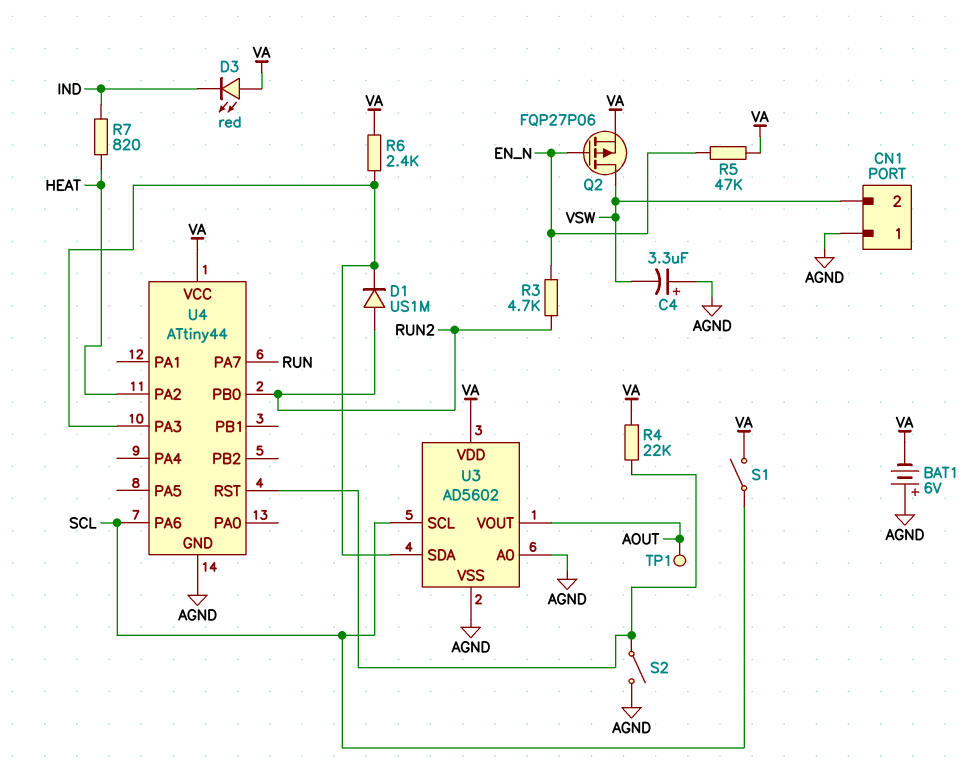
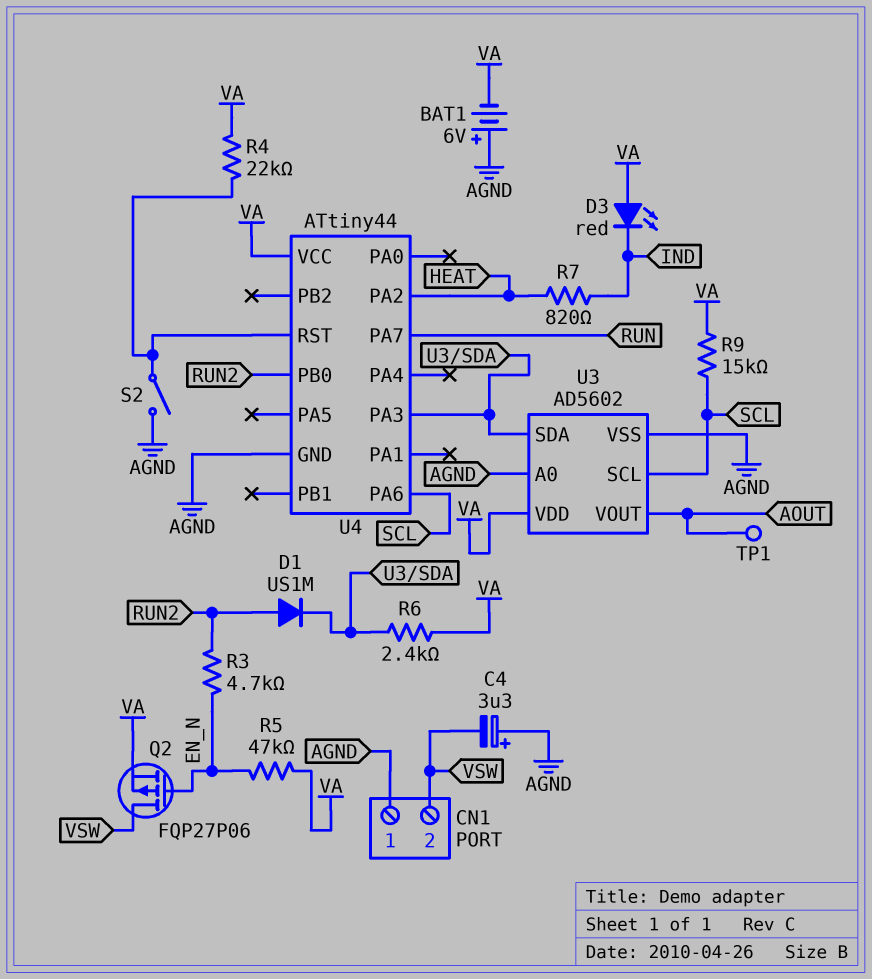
R9: none -> 15k (SCL, VA)
S1: switch (SCL, VA) -> none

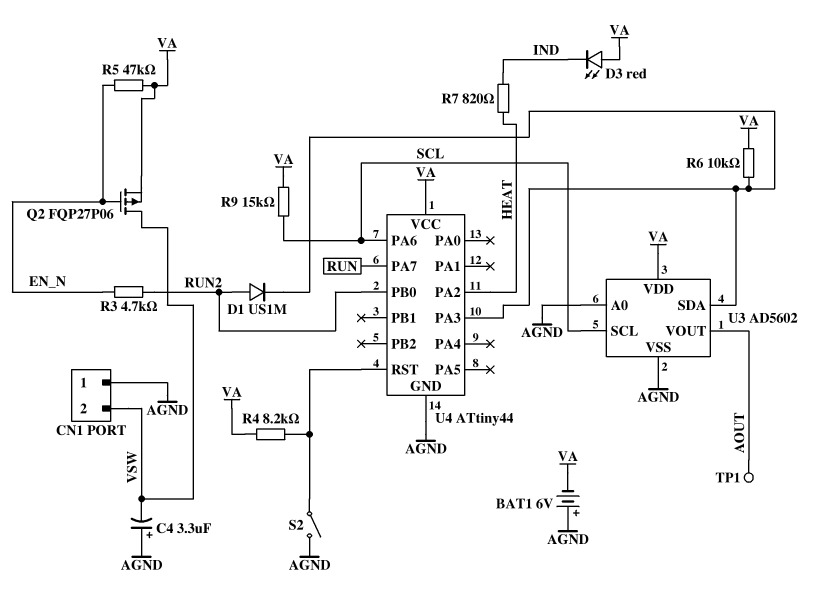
R4: 22k (U4/RST, VA) -> 8.2k (U4/RST, VA)
R6: 2.4k (U3/SDA, VA) -> 10k (U3/SDA, VA)

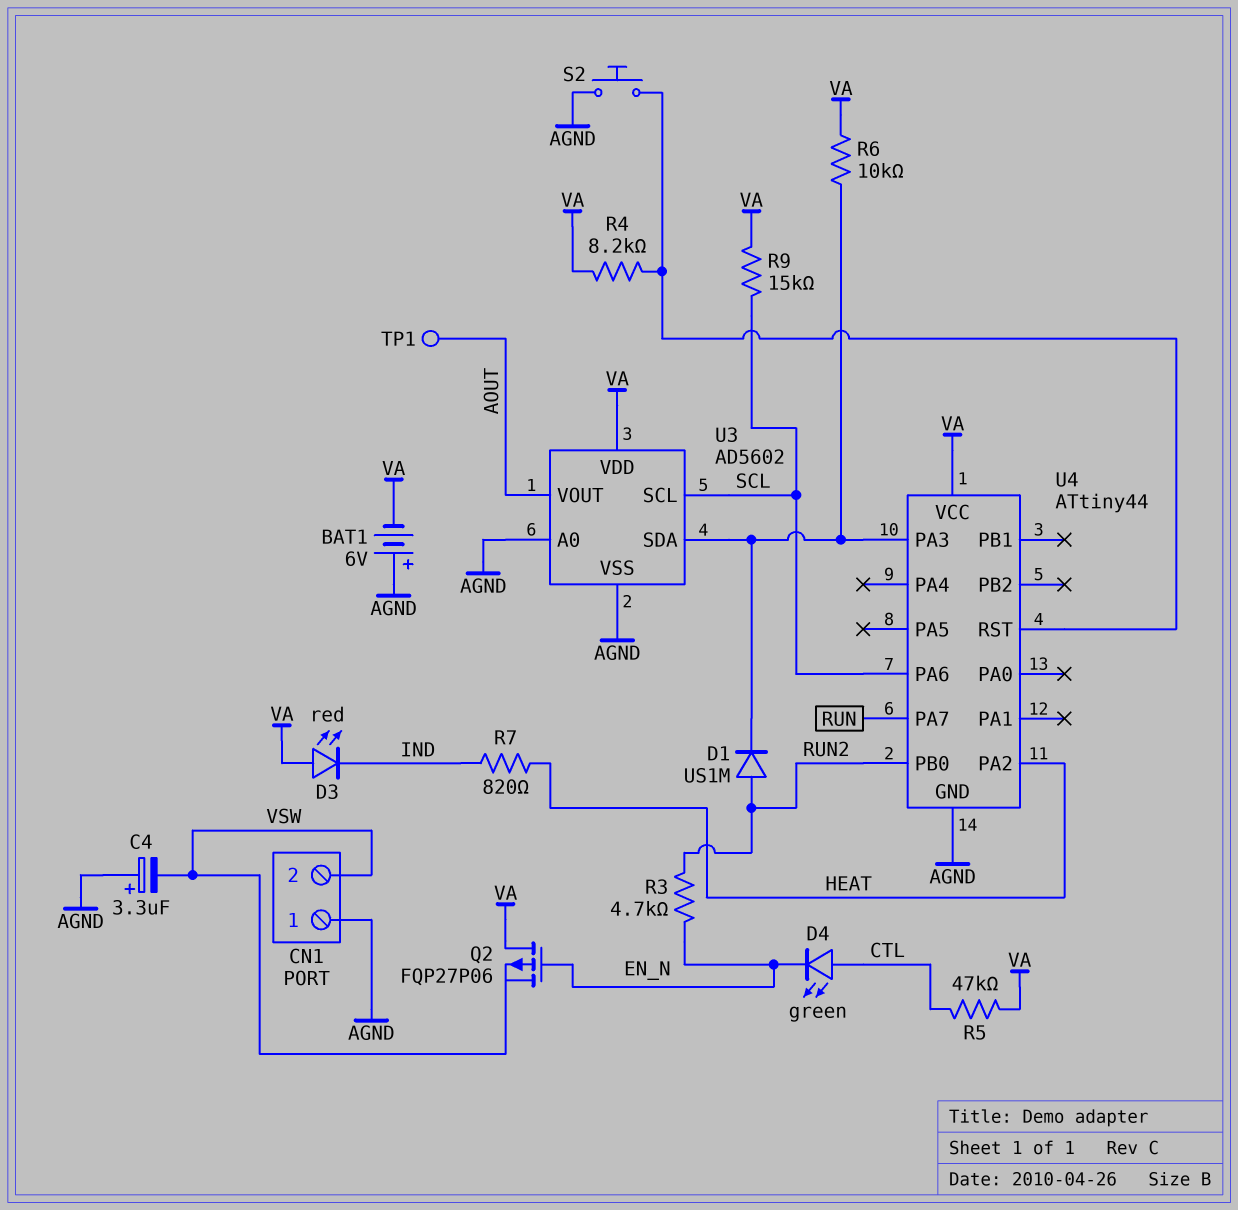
D4: none -> LED green (A CTL, K EN_N)
Q2: PMOS FQP27P06 (G EN_N, D VSW, S VA) -> PMOS FQP27P06 (G EN_N, D VA, S VSW)
R5: 47k (EN_N, VA) -> 47k (CTL, VA)
S2: switch (AGND, U4/RST) -> button (AGND, U4/RST)

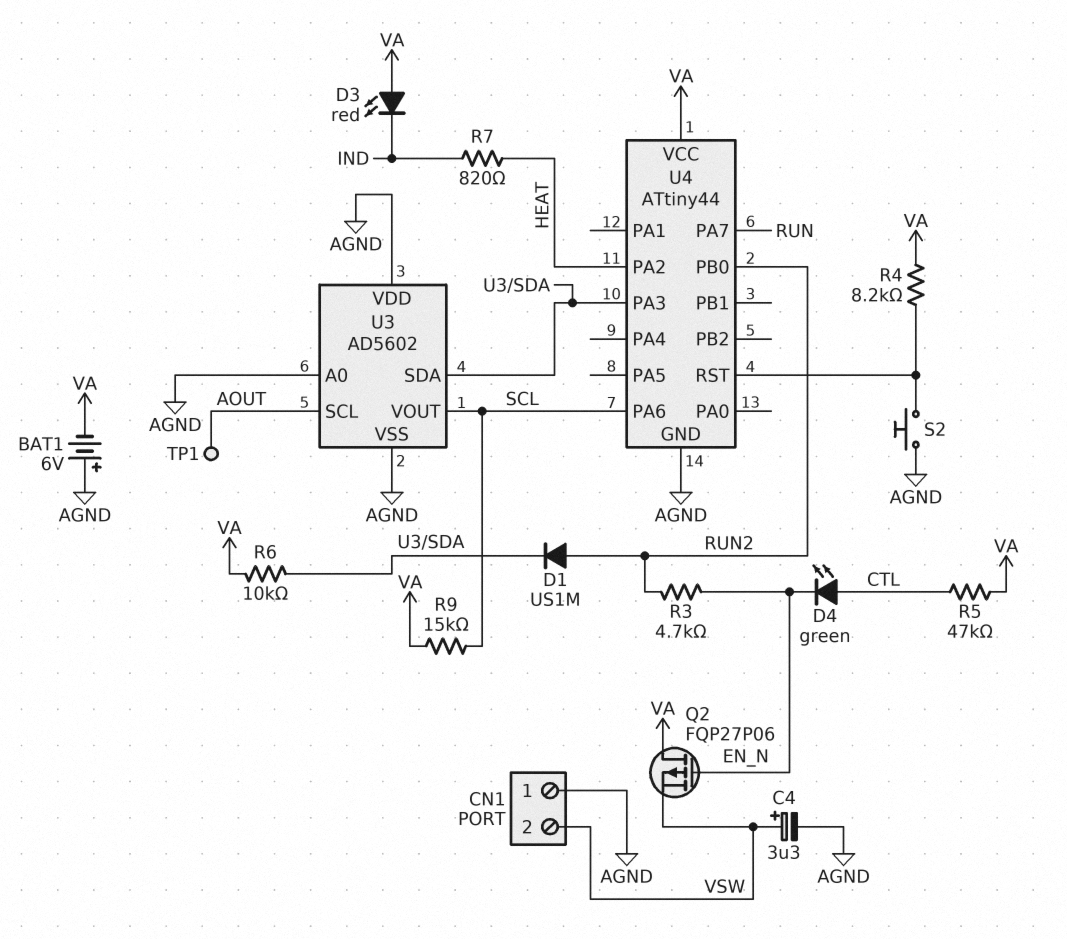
C4: 3.3uF (plus AGND, minus VSW) -> 3.3uF (plus VSW, minus AGND)
U3 pin SCL: SCL -> AOUT
U3 pin VDD: VA -> AGND
U3 pin VOUT: AOUT -> SCL

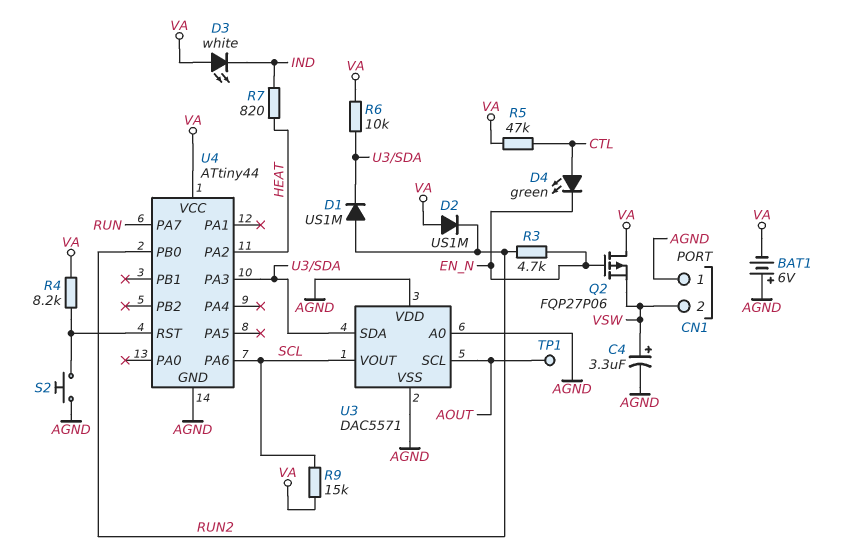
D2: none -> diode US1M (A VA, K RUN2)
D3: LED red (A VA, K IND) -> LED white (A VA, K IND)
U3: AD5602 -> DAC5571

